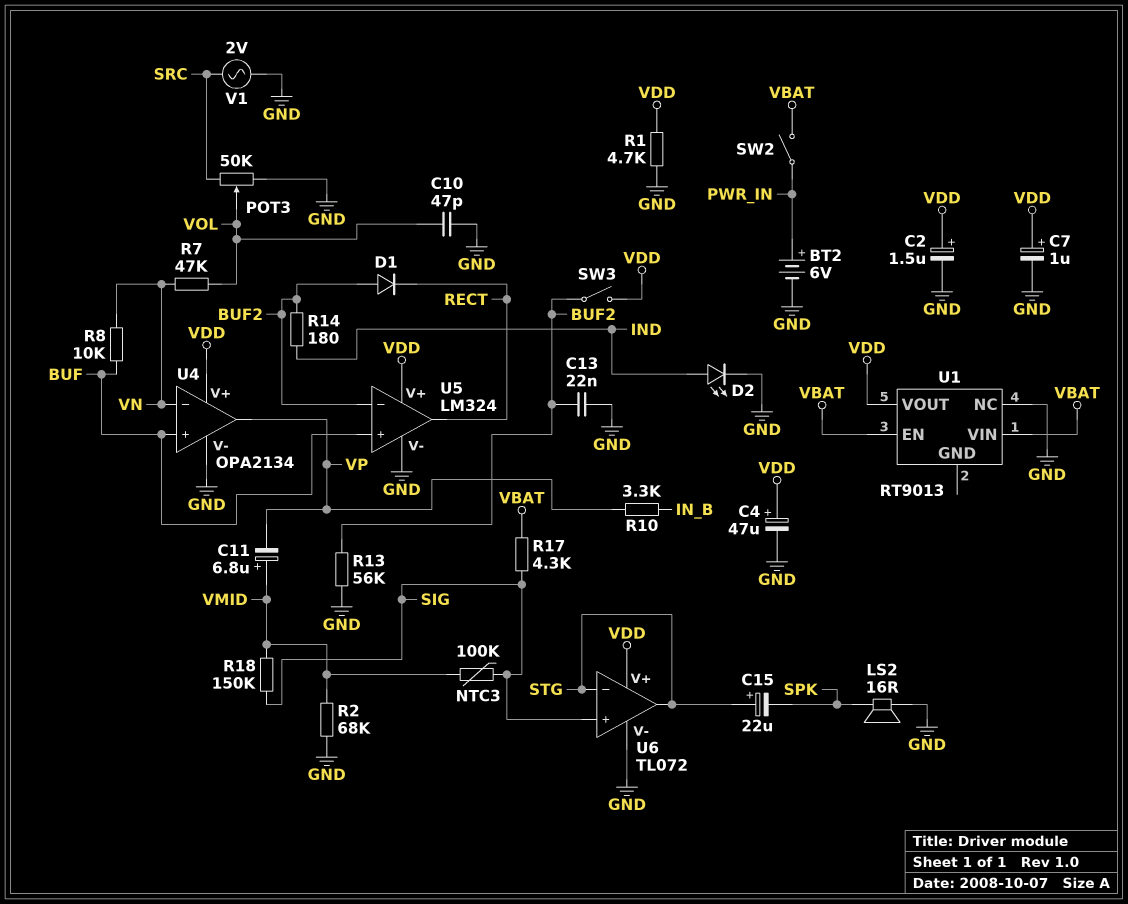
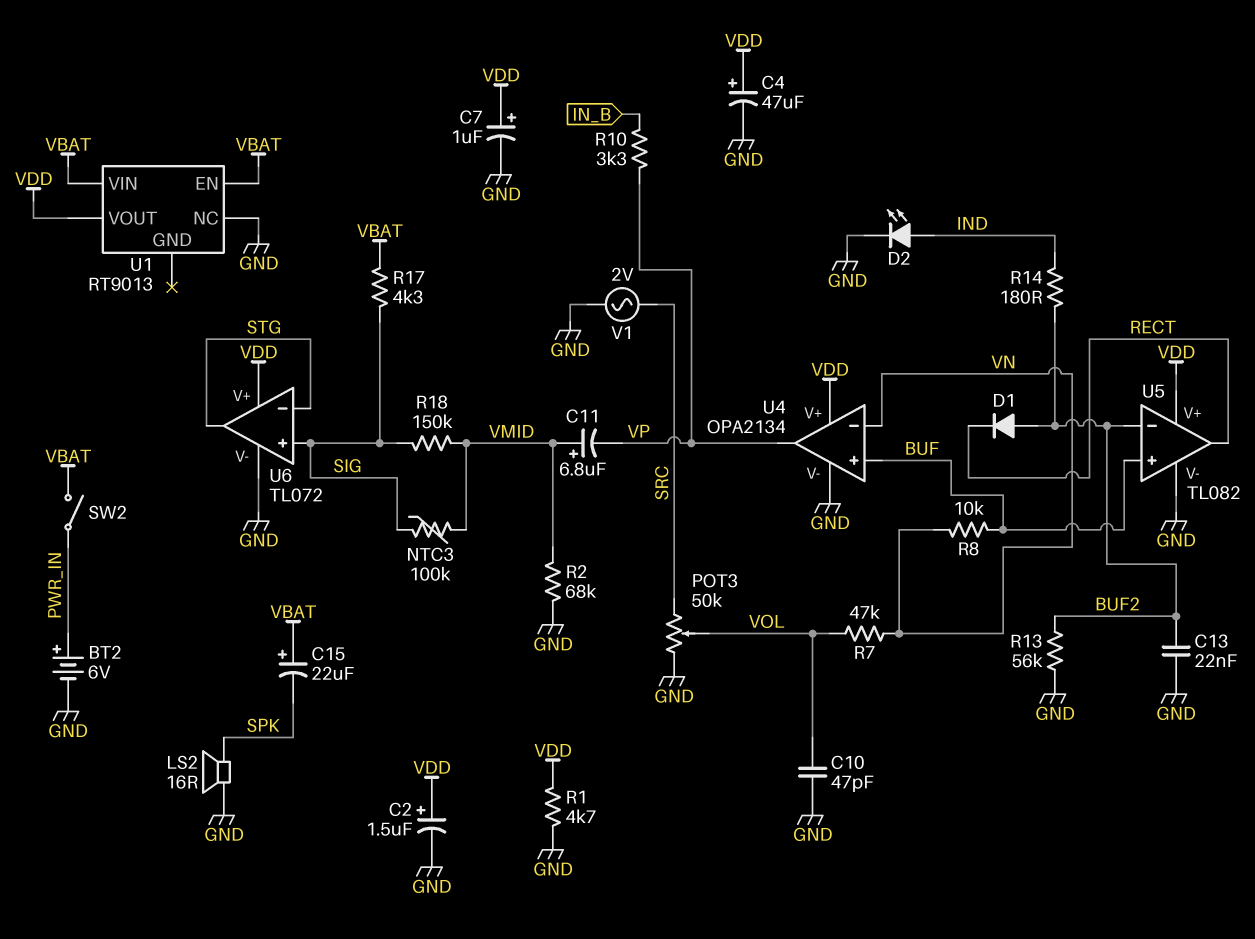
C15: 22uF (plus STG, minus SPK) -> 22uF (plus VBAT, minus SPK)
SW3: switch (BUF2, VDD) -> none
U5: LM324 -> TL082

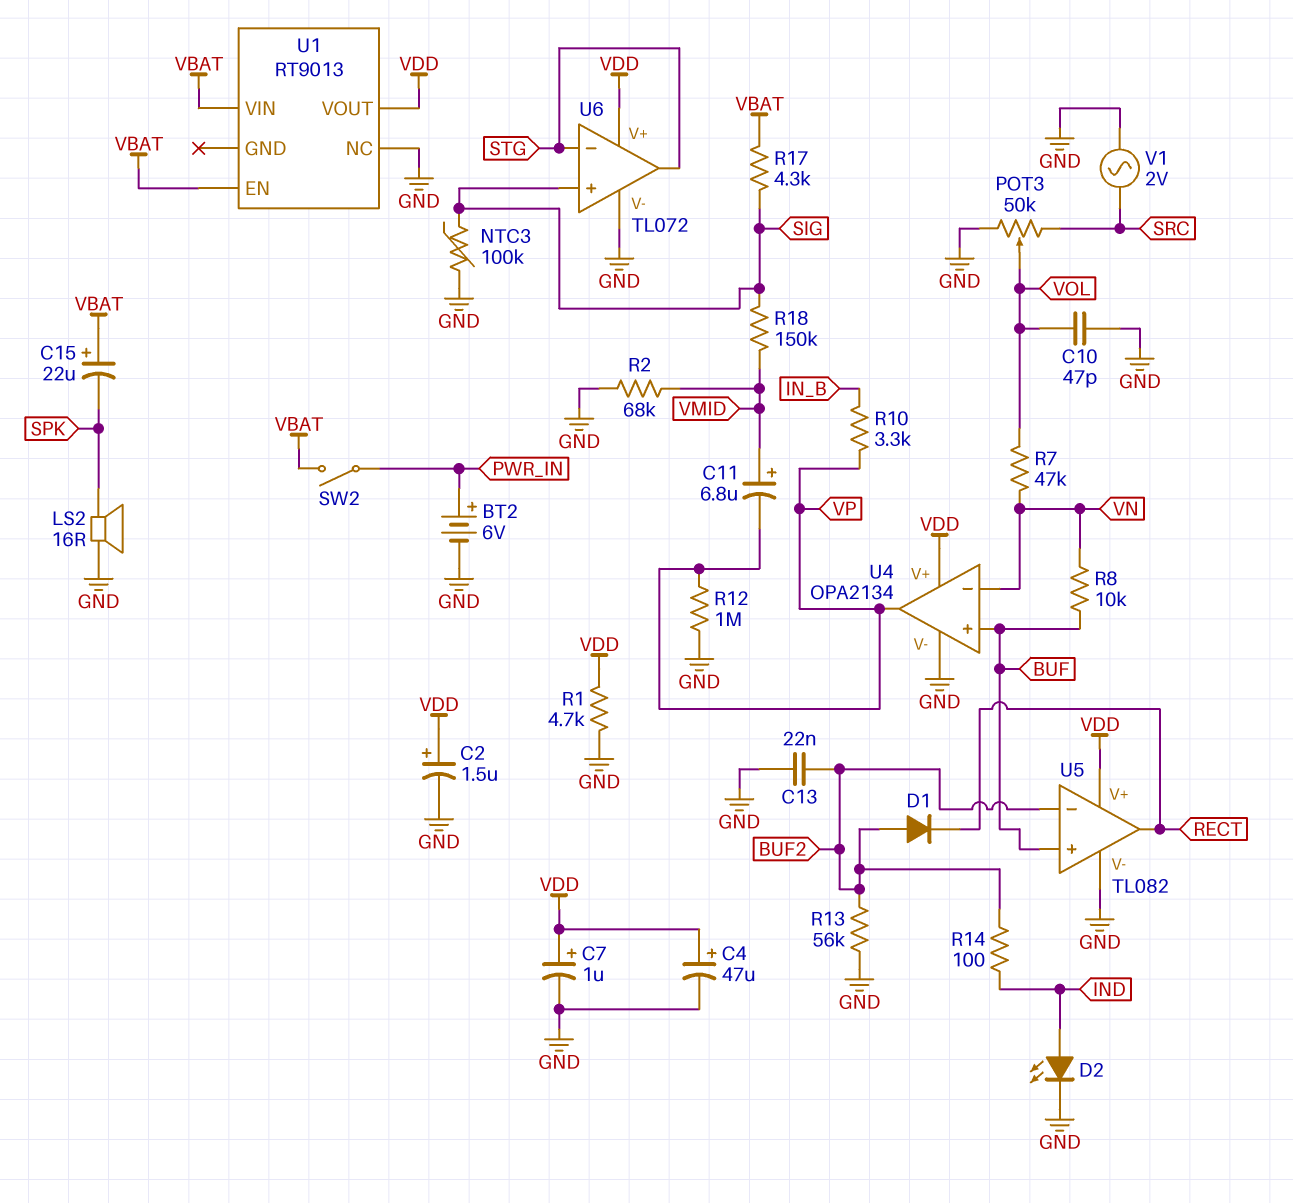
NTC3: 100k (SIG, VMID) -> 100k (GND, SIG)
R12: none -> 1M (GND, VP)
R14: 180 (BUF2, IND) -> 100 (BUF2, IND)

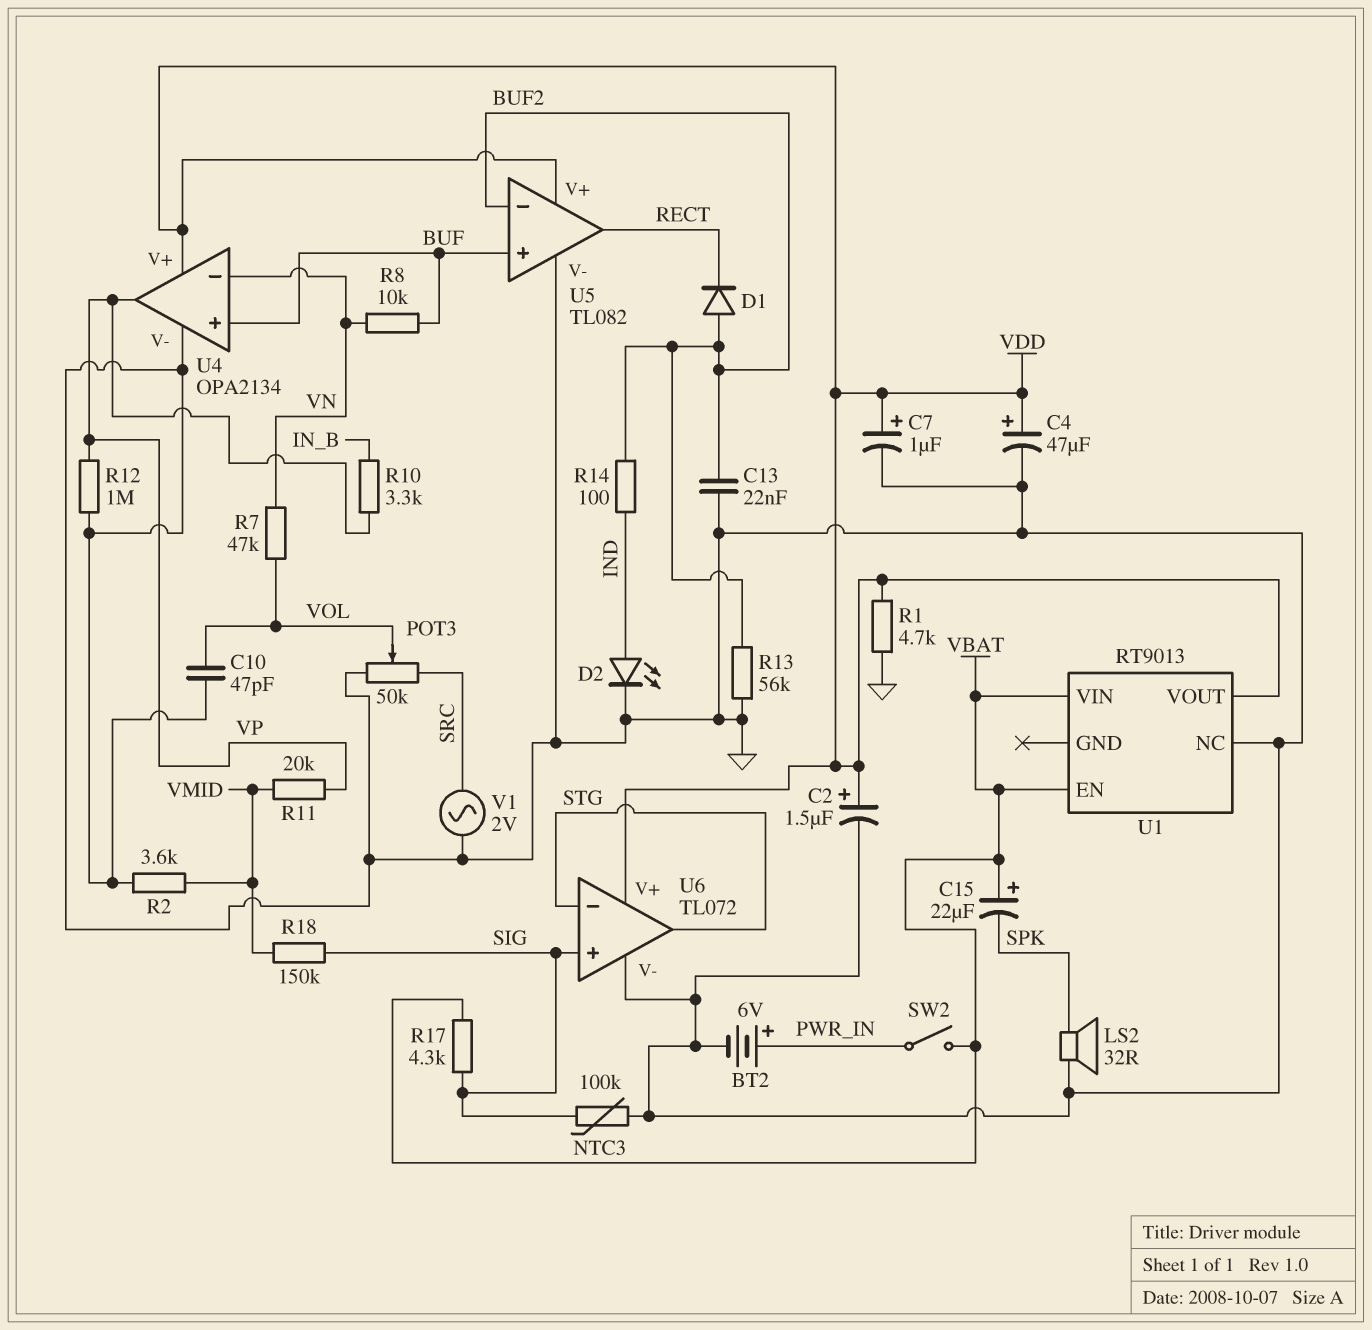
C11: 6.8uF (plus VMID, minus VP) -> none
LS2: speaker 16R (GND, SPK) -> speaker 32R (GND, SPK)
R2: 68k (GND, VMID) -> 3.6k (GND, VMID)
R11: none -> 20k (VMID, VP)

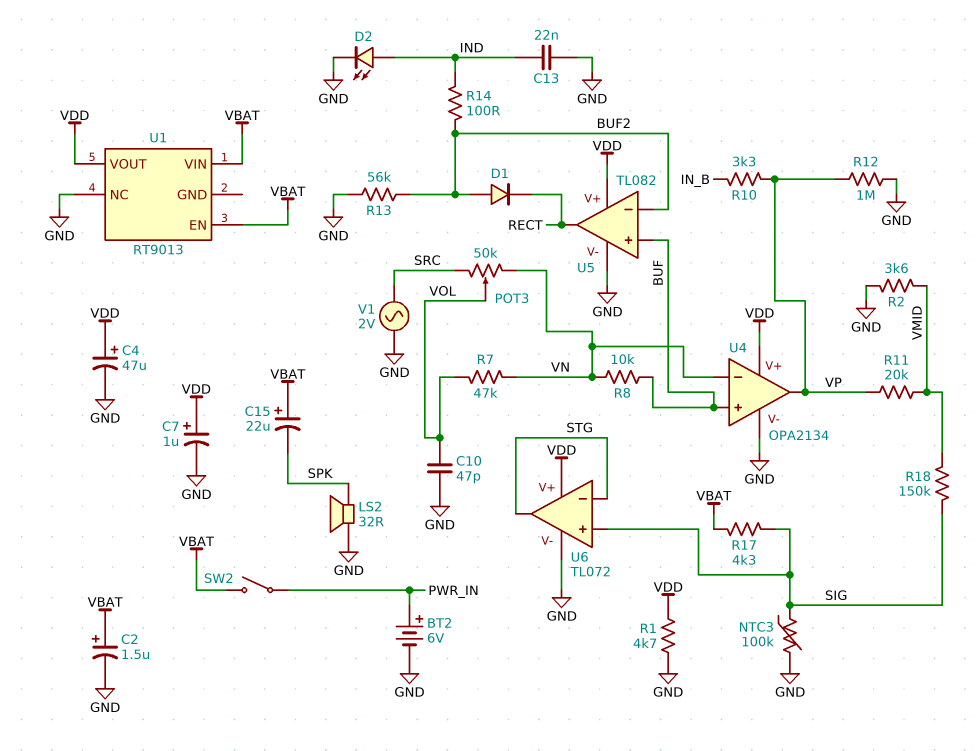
C2: 1.5uF (plus VDD, minus GND) -> 1.5uF (plus VBAT, minus GND)
C13: 22nF (BUF2, GND) -> 22nF (GND, IND)
POT3: 50k (GND, SRC, wiper VOL) -> 50k (SRC, VN, wiper VOL)

